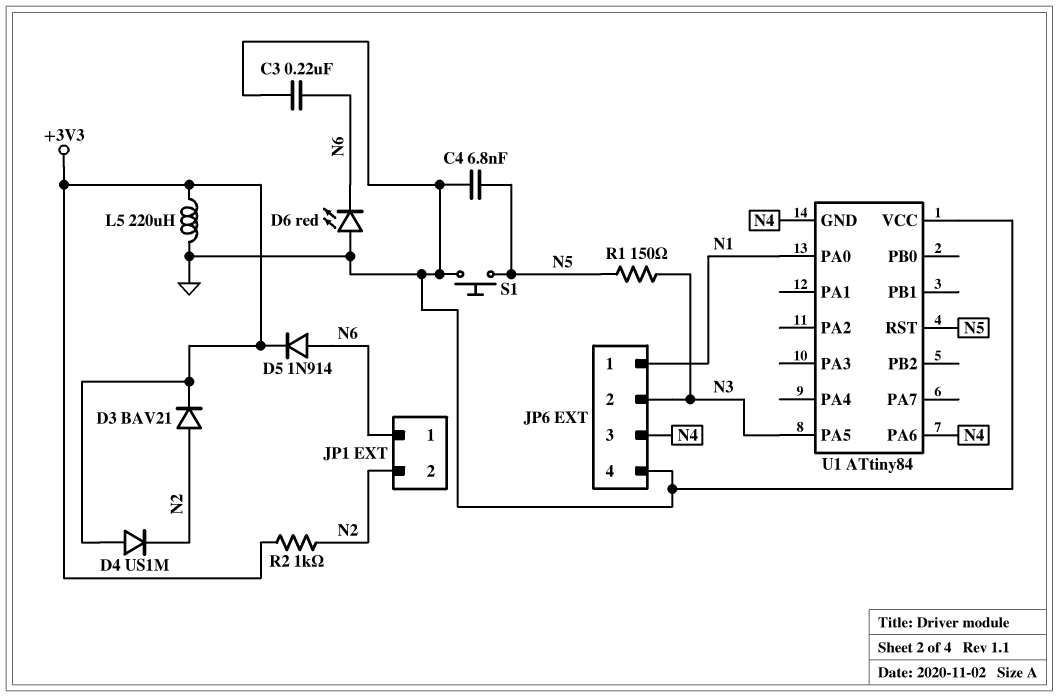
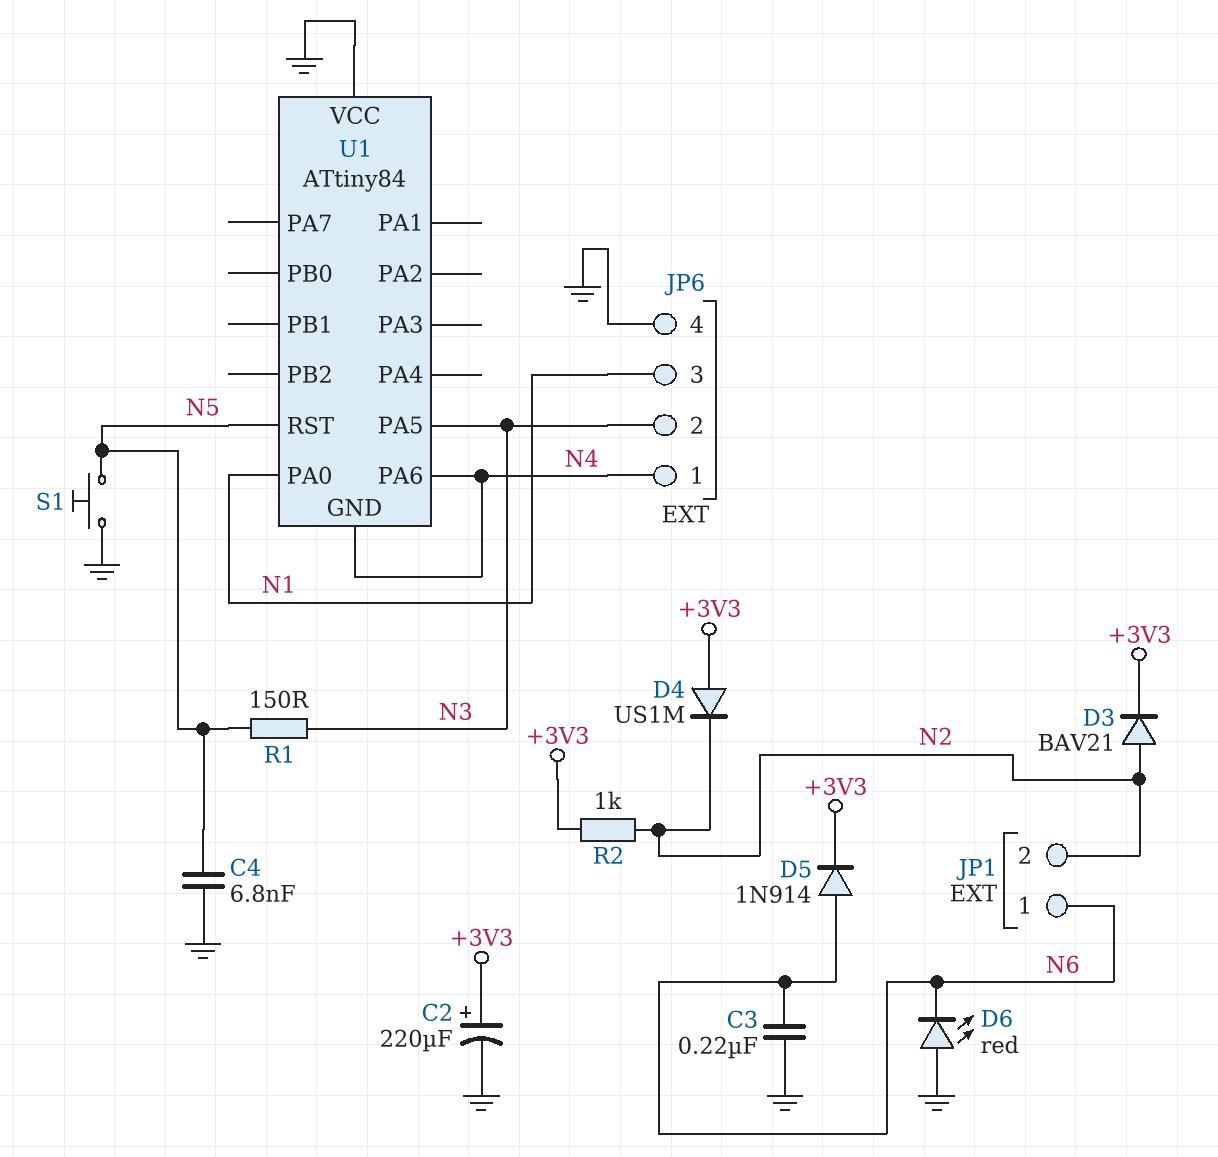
C2: none -> 220uF (plus +3V3, minus GND)
JP6 pin 1: N1 -> N4
JP6 pin 3: N4 -> N1
L5: 220uH (+3V3, GND) -> none

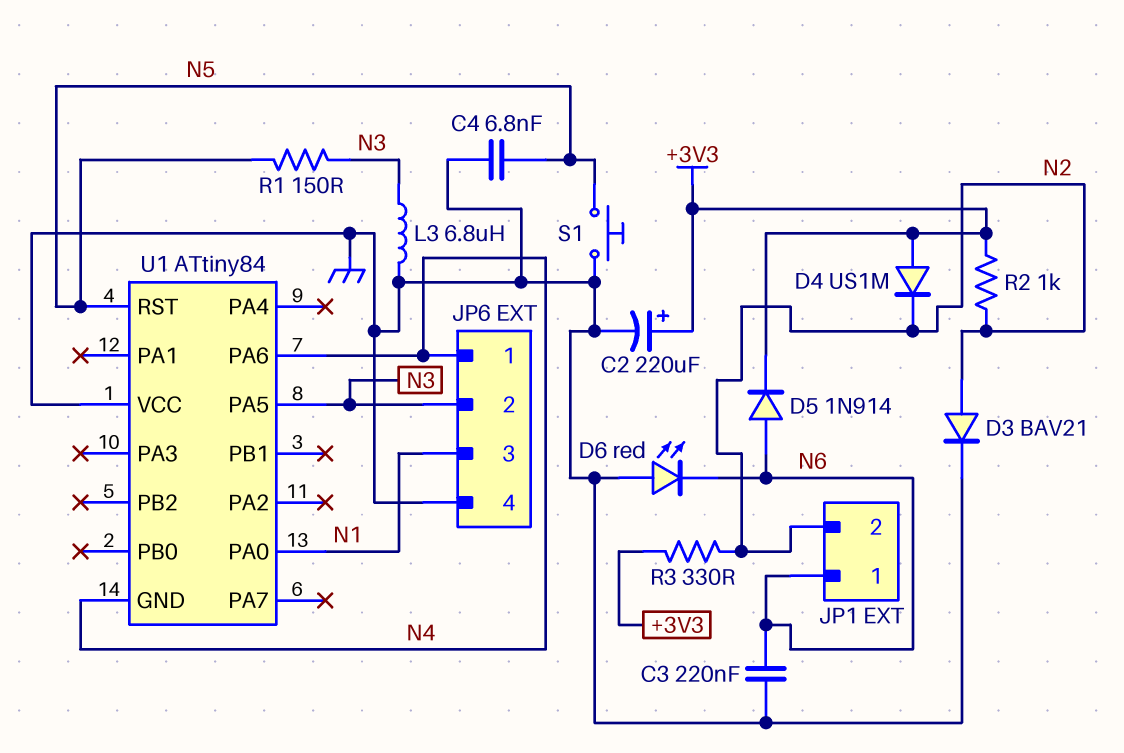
D3: diode BAV21 (A N2, K +3V3) -> diode BAV21 (A N2, K GND)
L3: none -> 6.8uH (GND, N3)
R3: none -> 330 (+3V3, N2)

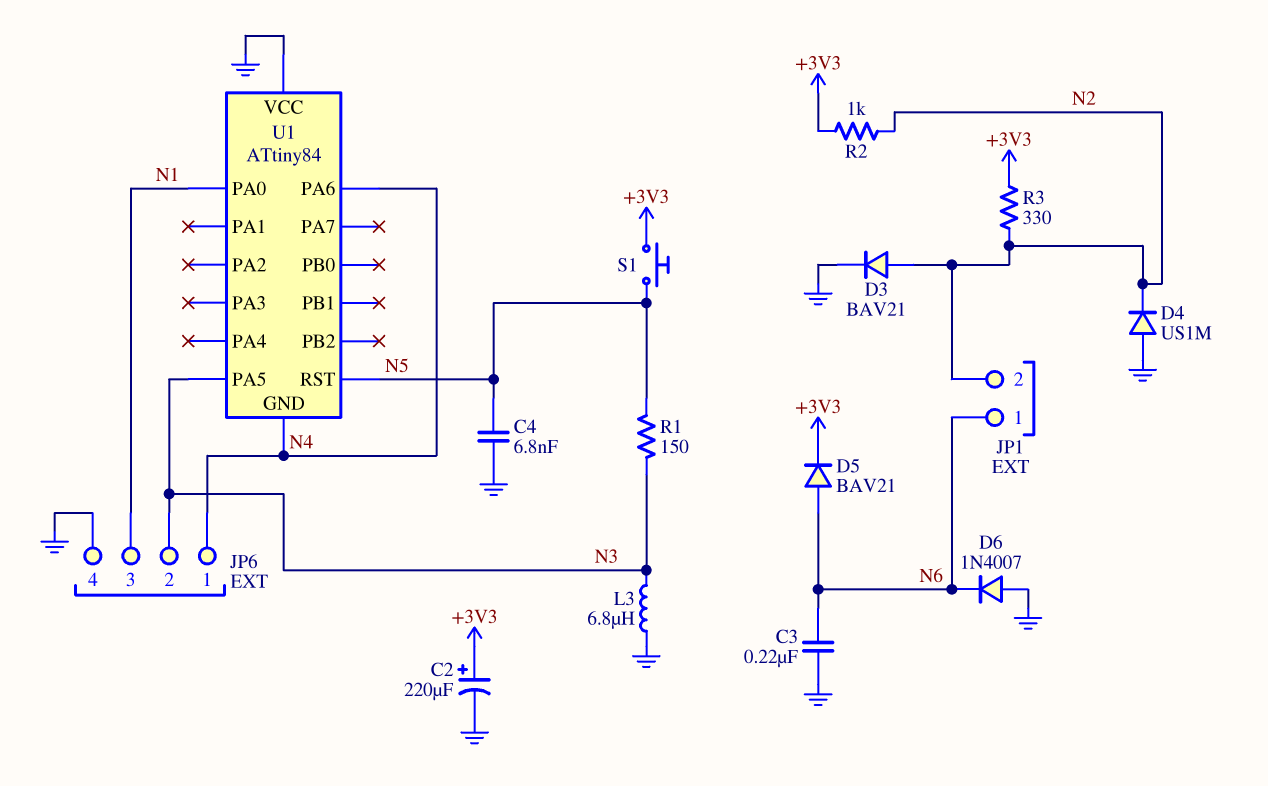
D4: diode US1M (A +3V3, K N2) -> diode US1M (A GND, K N2)
D5: diode 1N914 (A N6, K +3V3) -> diode BAV21 (A N6, K +3V3)
D6: LED red (A GND, K N6) -> diode 1N4007 (A GND, K N6)
S1: button (GND, N5) -> button (+3V3, N5)

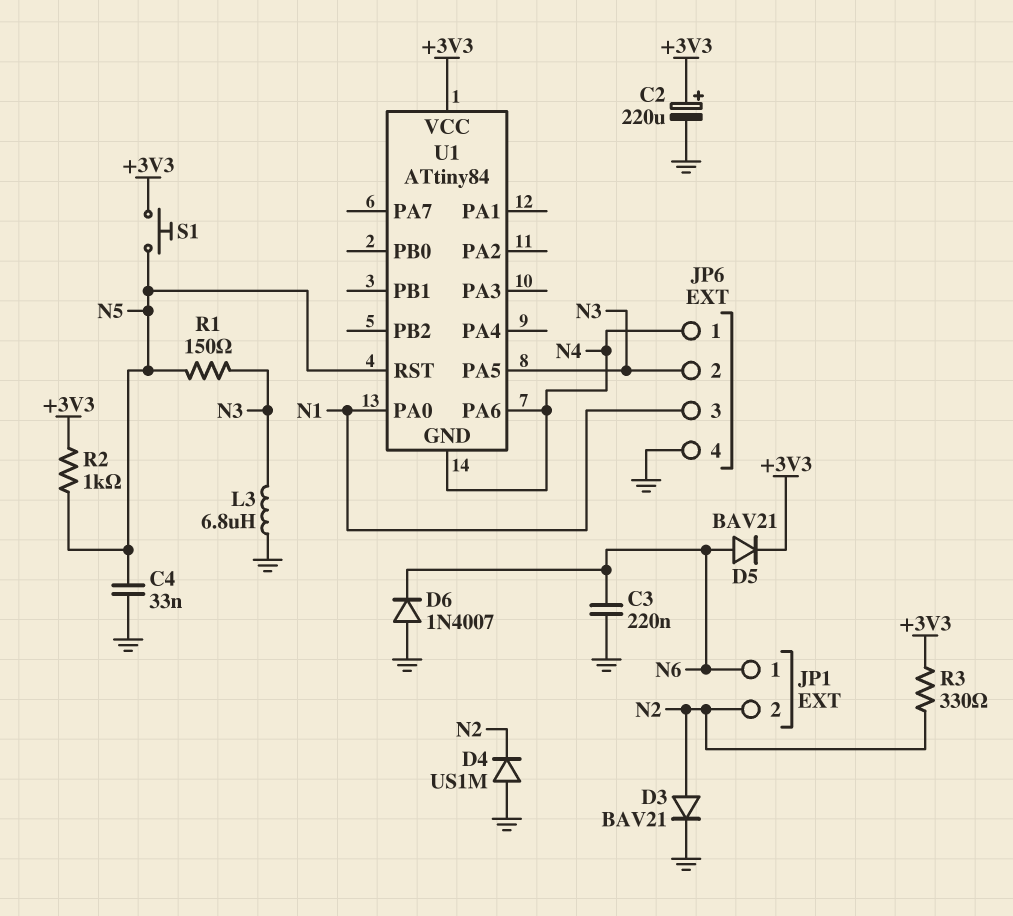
C4: 6.8nF (GND, N5) -> 33nF (GND, N5)
R2: 1k (+3V3, N2) -> 1k (+3V3, N5)
U1 pin VCC: GND -> +3V3

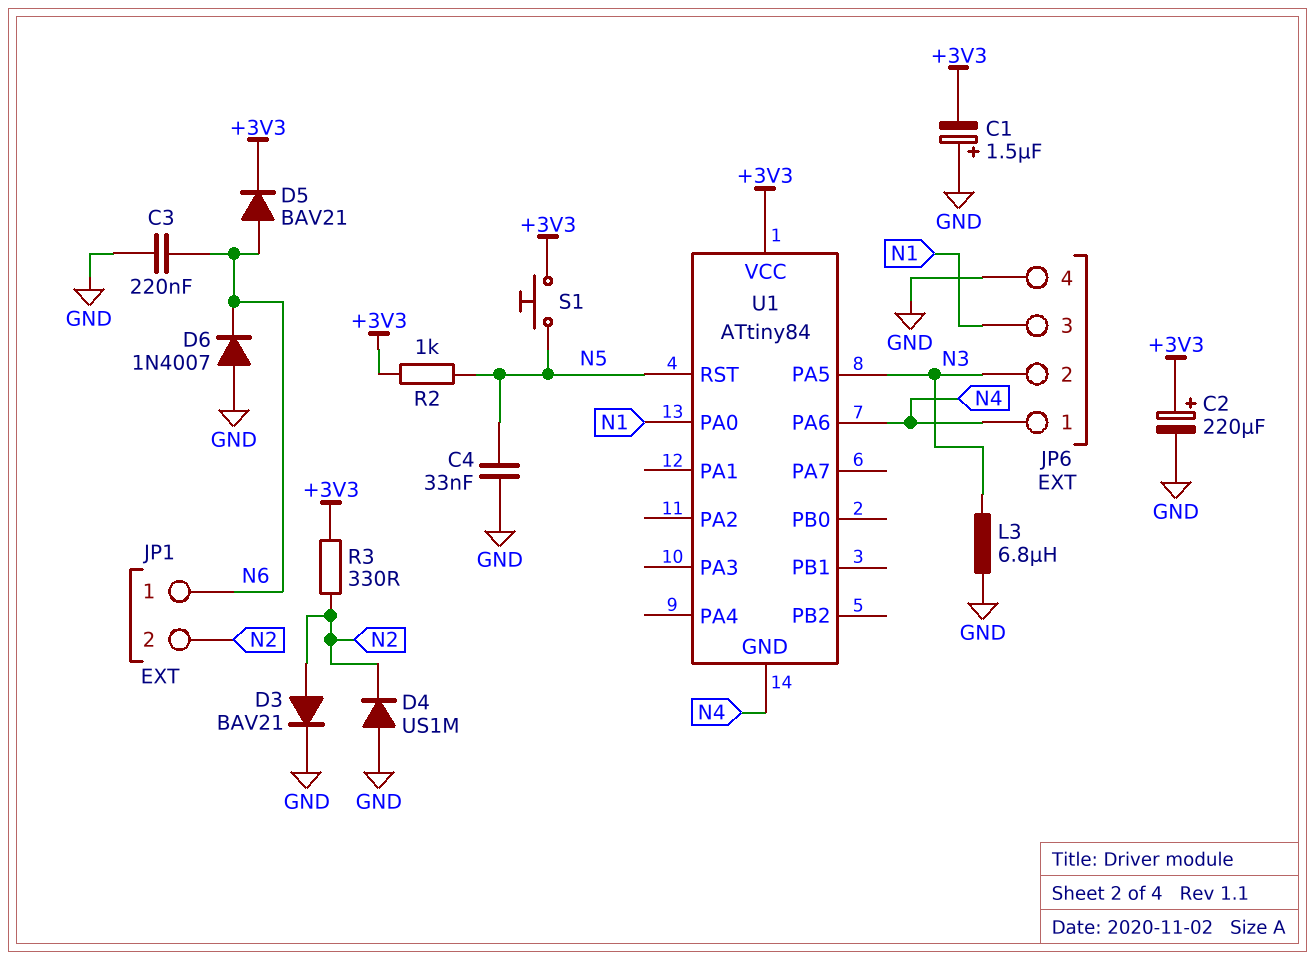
C1: none -> 1.5uF (plus GND, minus +3V3)
R1: 150 (N3, N5) -> none

